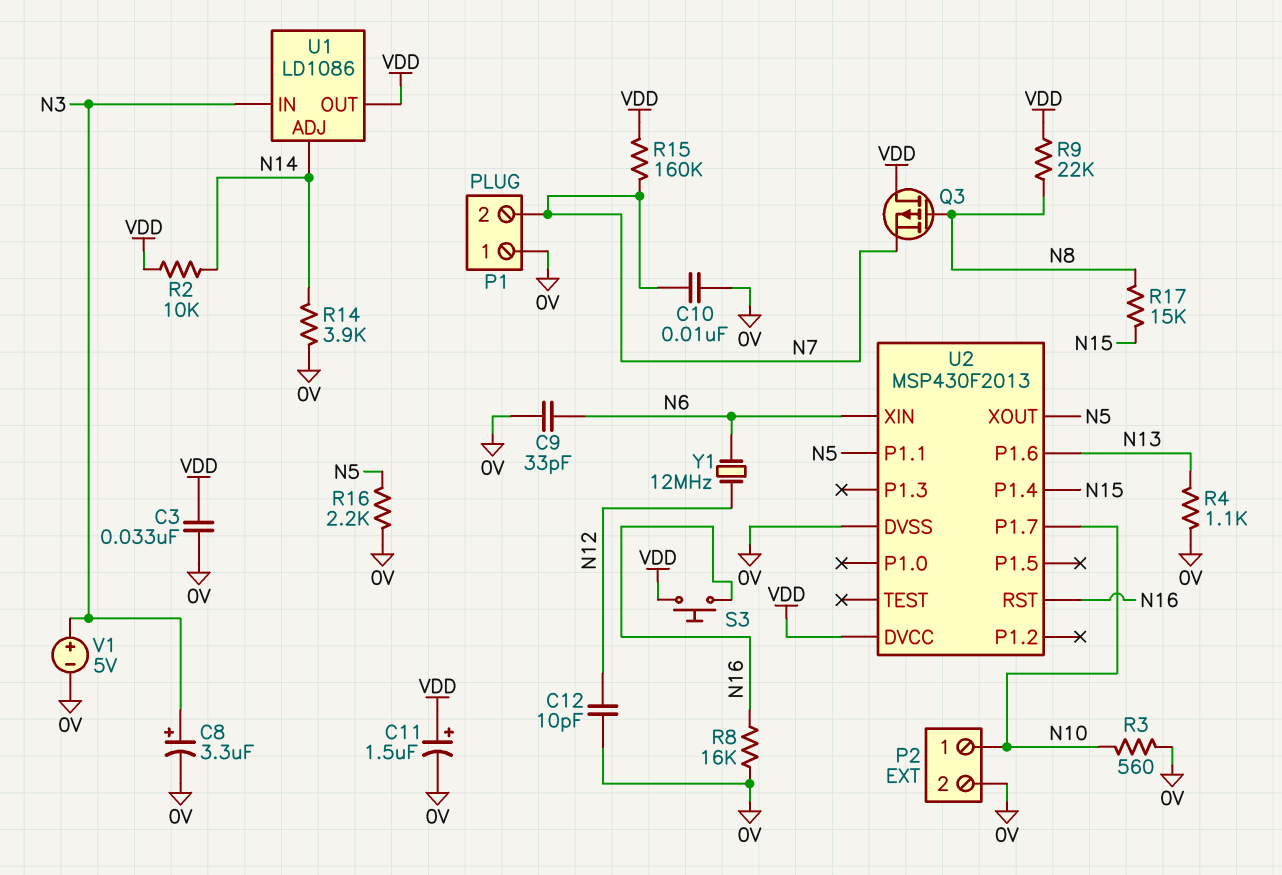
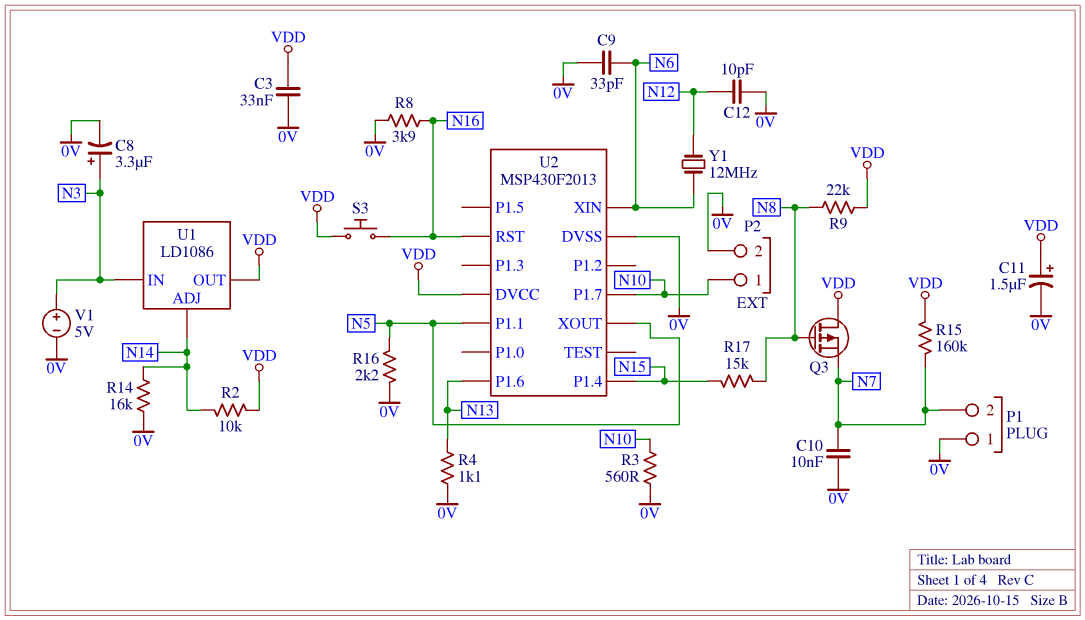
R8: 16k (0V, N16) -> 3.9k (0V, N16)
R14: 3.9k (0V, N14) -> 16k (0V, N14)

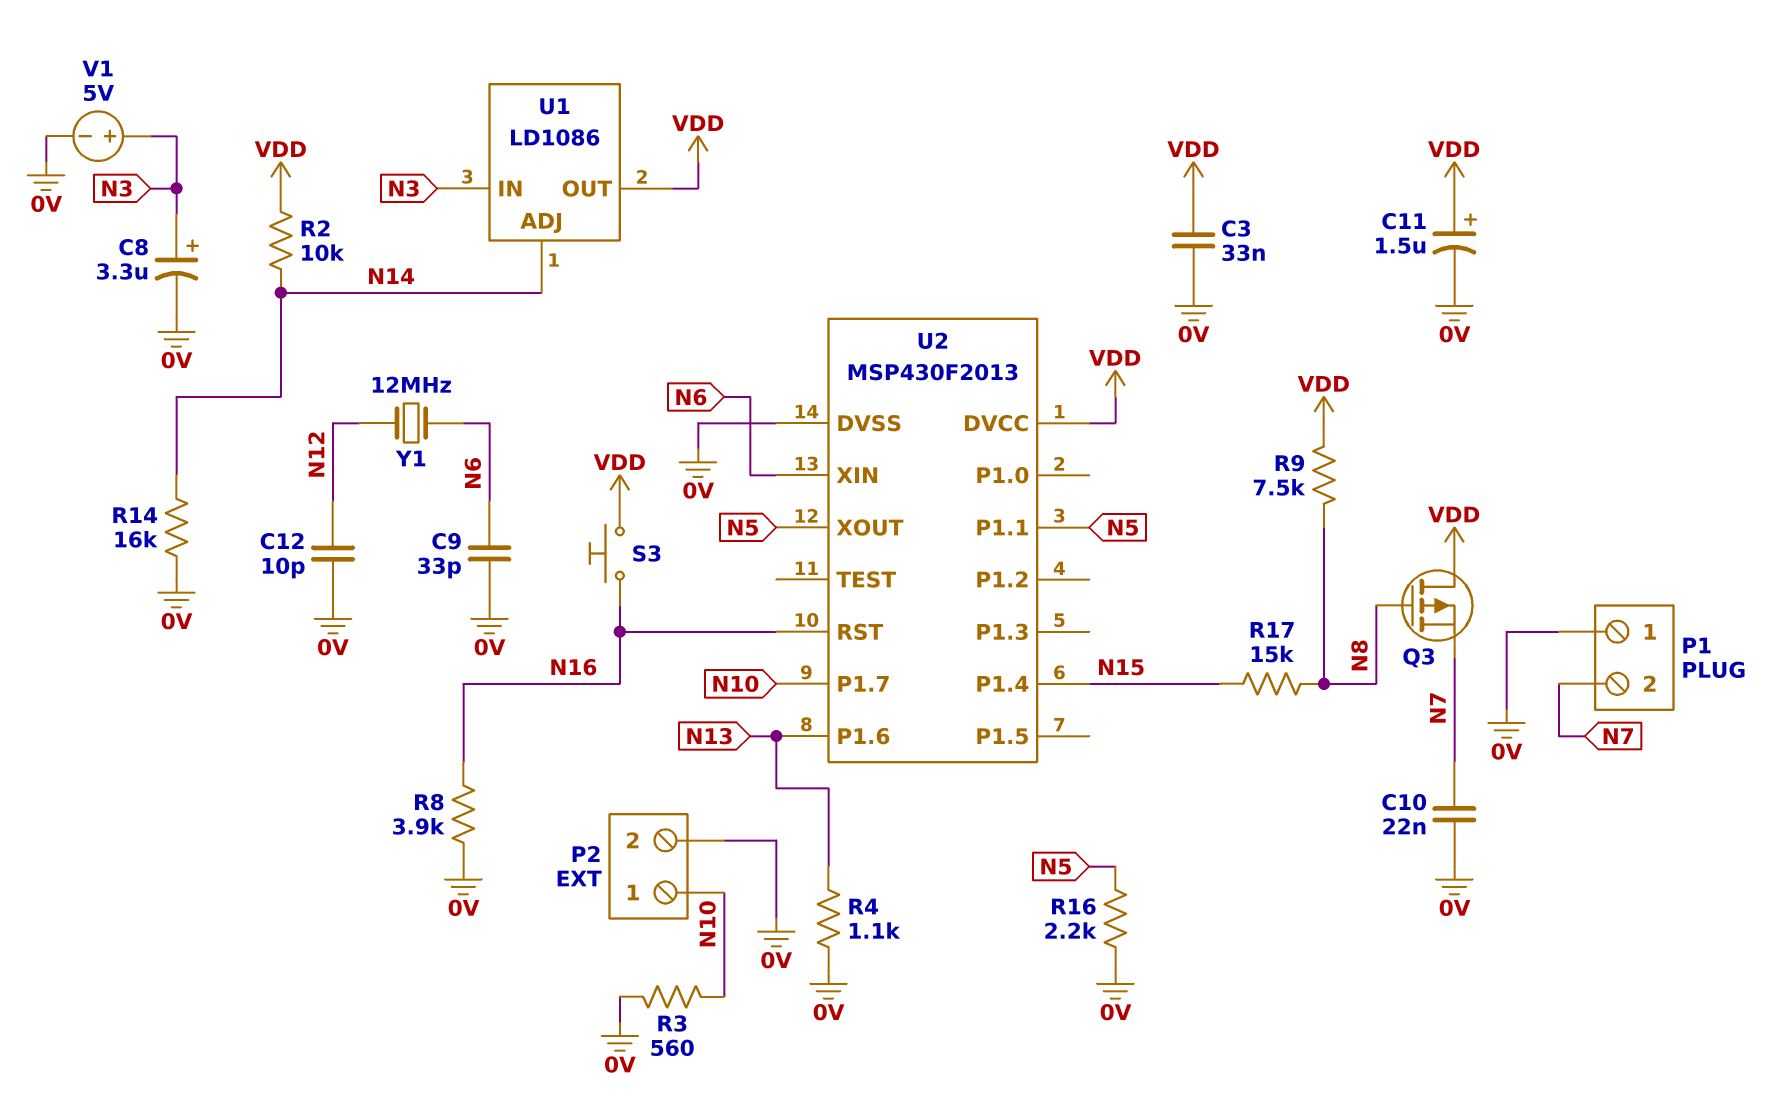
C10: 10nF (0V, N7) -> 22nF (0V, N7)
R9: 22k (N8, VDD) -> 7.5k (N8, VDD)
R15: 160k (N7, VDD) -> none

